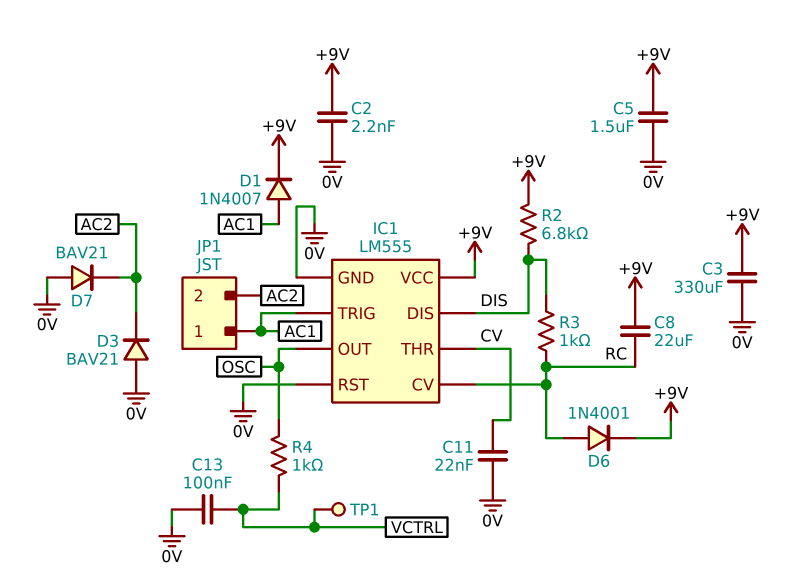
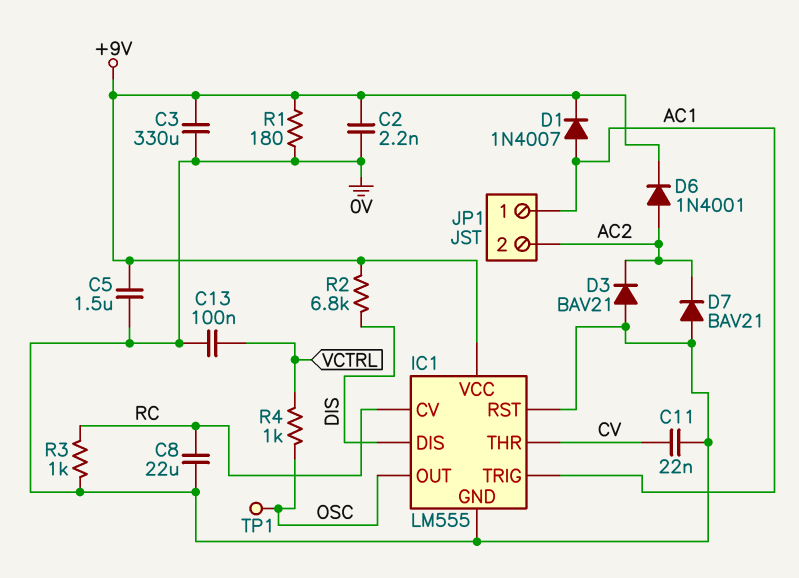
C8: 22uF (+9V, RC) -> 22uF (0V, RC)
D6: diode 1N4001 (A RC, K +9V) -> diode 1N4001 (A AC2, K +9V)
R1: none -> 180 (+9V, 0V)
R3: 1k (DIS, RC) -> 1k (0V, RC)
TP1: test point (VCTRL) -> test point (OSC)

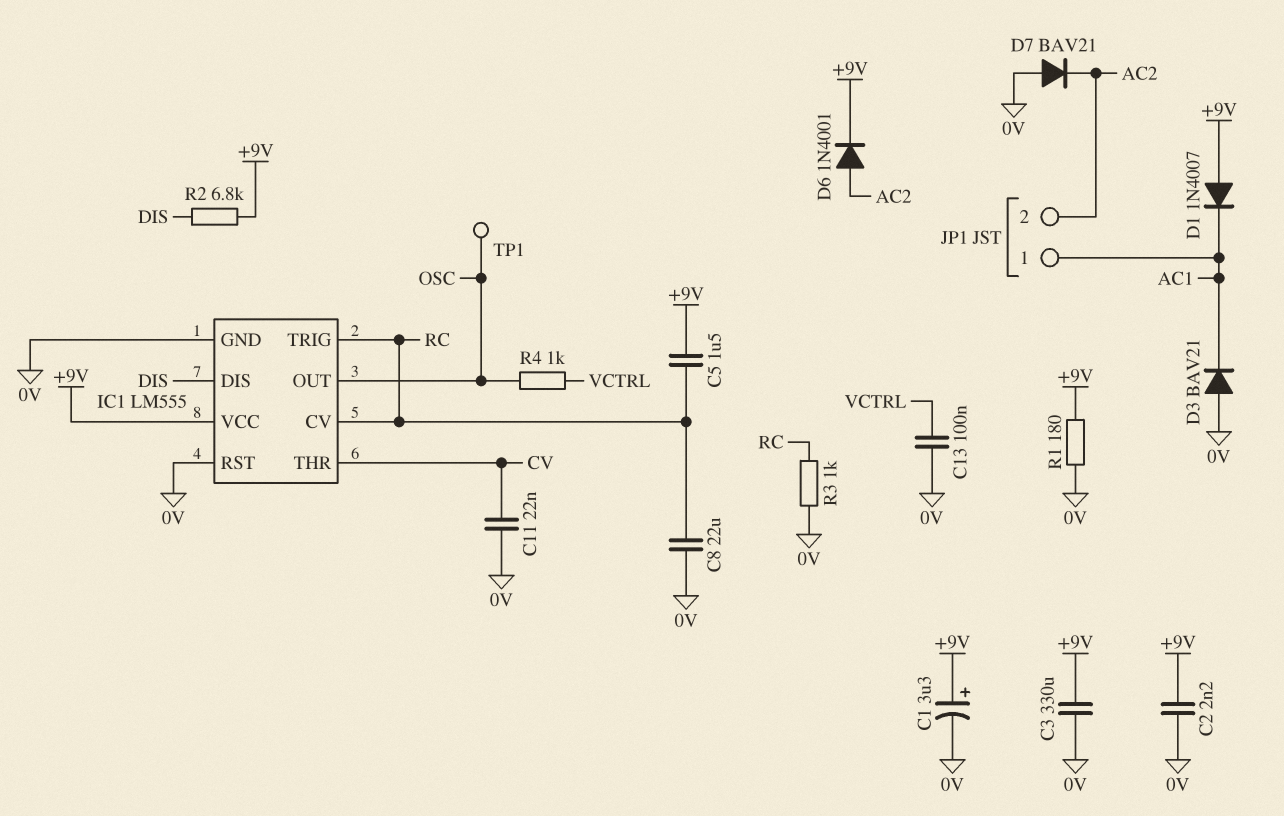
C1: none -> 3.3uF (plus +9V, minus 0V)
C5: 1.5uF (+9V, 0V) -> 1.5uF (+9V, RC)
D1: diode 1N4007 (A AC1, K +9V) -> diode 1N4007 (A +9V, K AC1)
D3: diode BAV21 (A 0V, K AC2) -> diode BAV21 (A 0V, K AC1)
IC1 pin TRIG: AC1 -> RC

